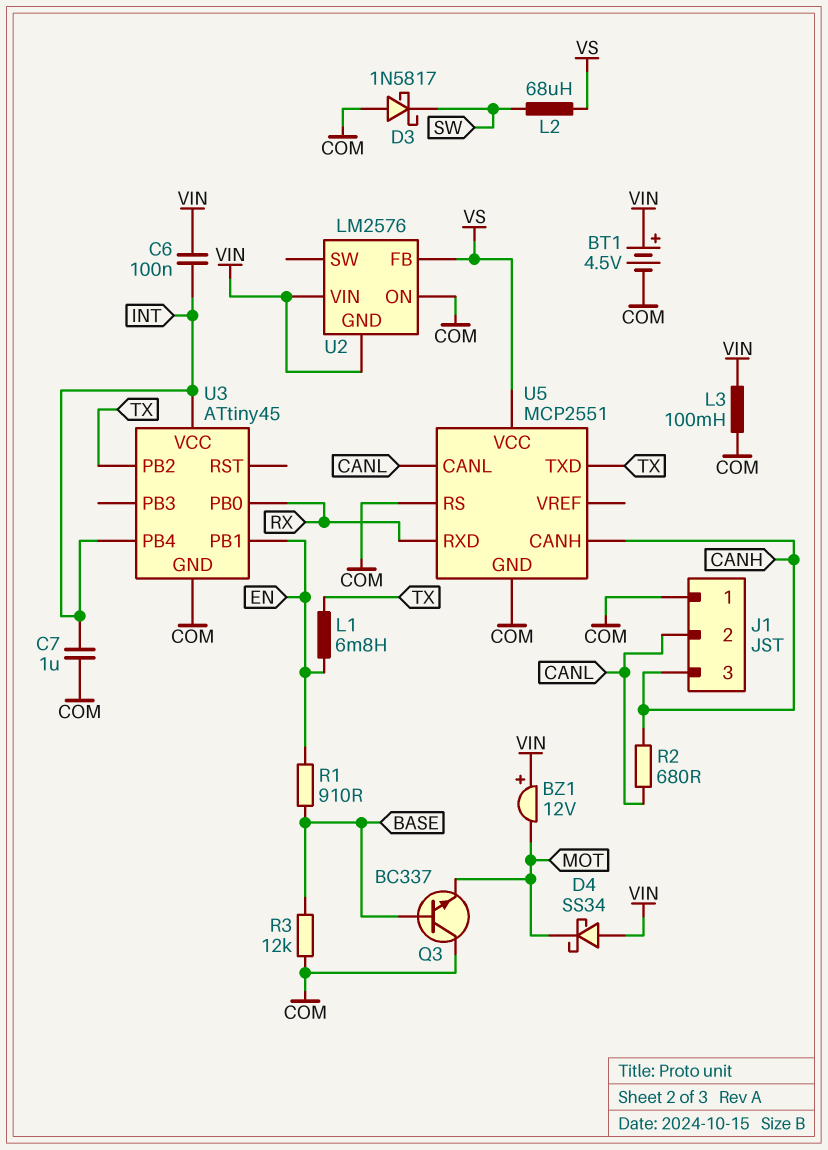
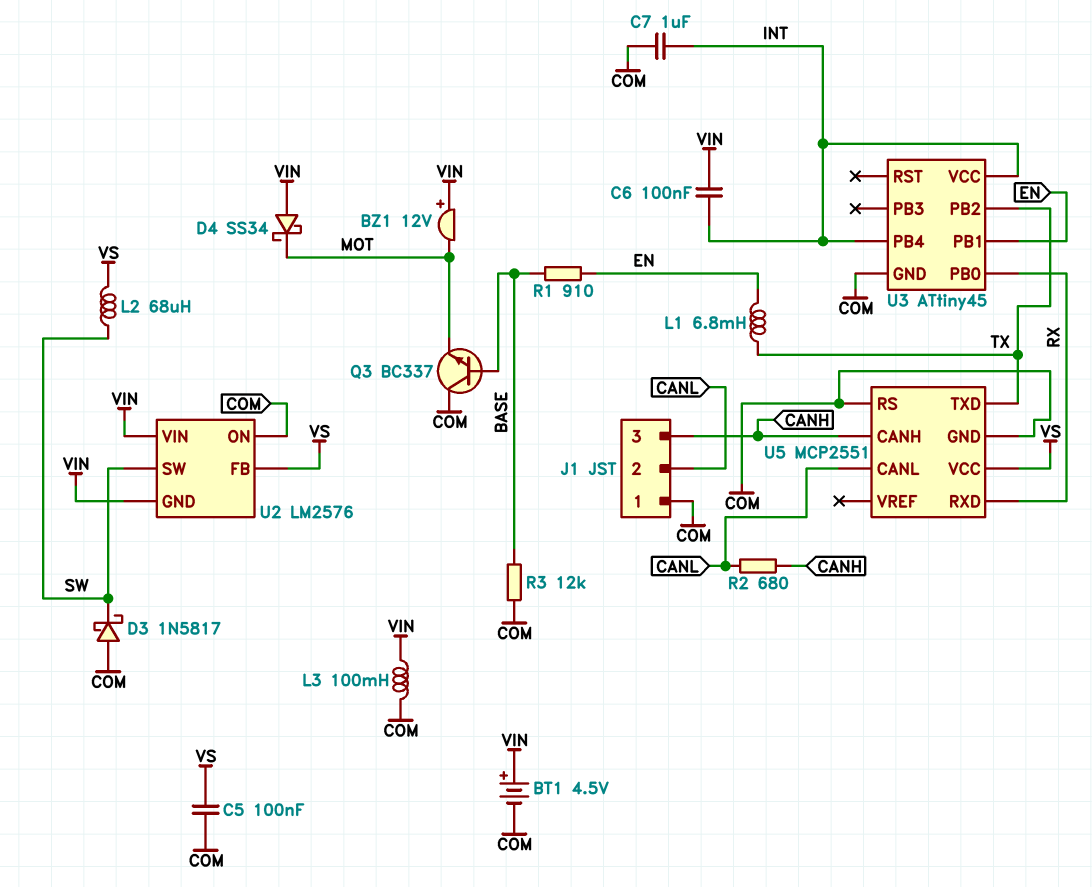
C5: none -> 100nF (COM, VS)
U2 pin SW: none -> SW

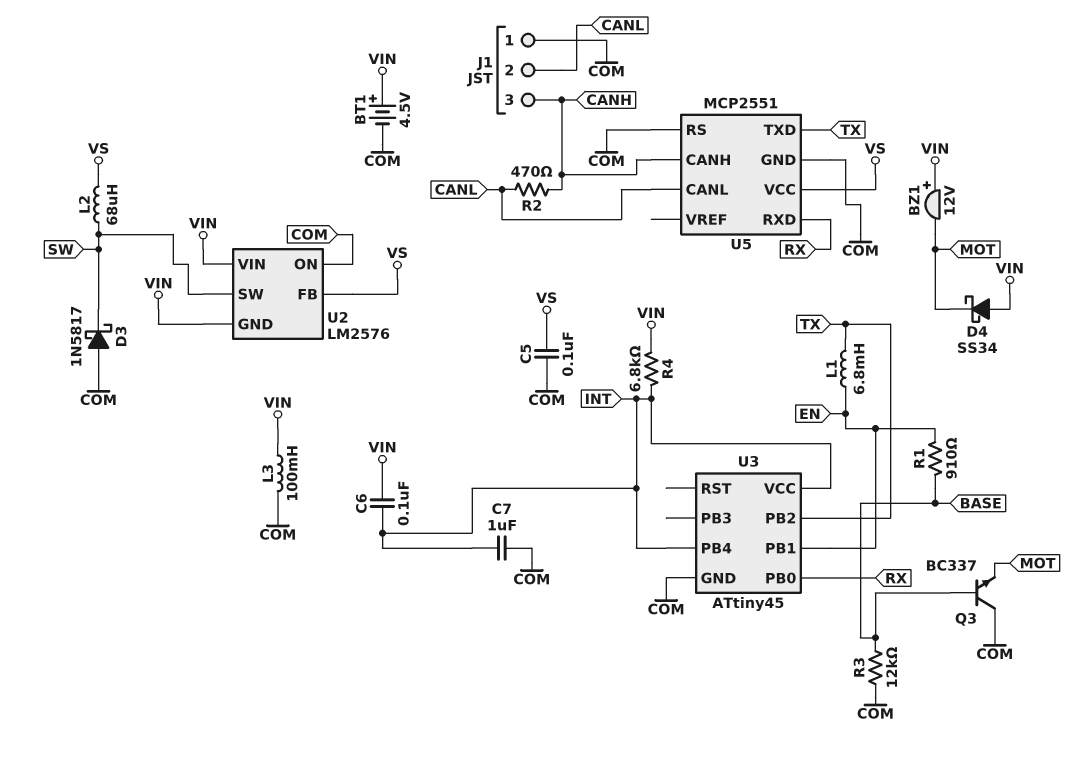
R2: 680 (CANH, CANL) -> 470 (CANH, CANL)
R4: none -> 6.8k (INT, VIN)

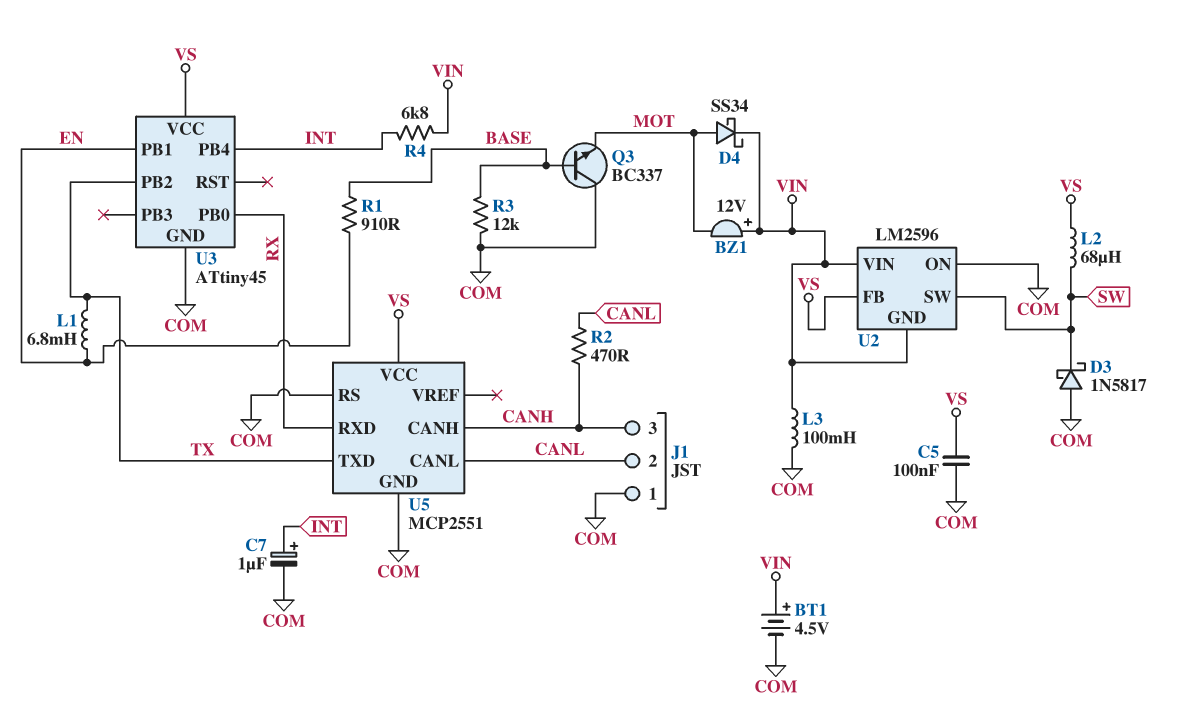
C6: 100nF (INT, VIN) -> none
C7: 1uF (COM, INT) -> 1uF (plus INT, minus COM)
D4: schottky SS34 (A VIN, K MOT) -> schottky SS34 (A MOT, K VIN)
U2: LM2576 -> LM2596
U3 pin VCC: INT -> VS

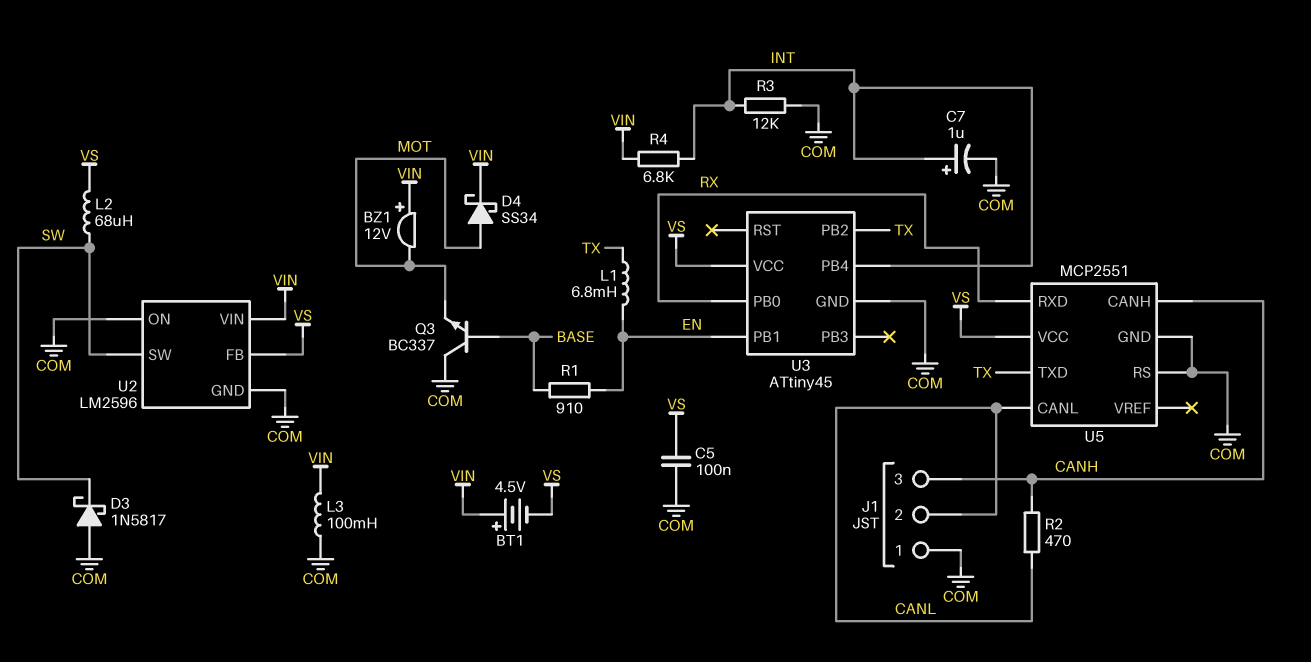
BT1: 4.5V (plus VIN, minus COM) -> 4.5V (plus VIN, minus VS)
R3: 12k (BASE, COM) -> 12k (COM, INT)
U2 pin GND: VIN -> COM

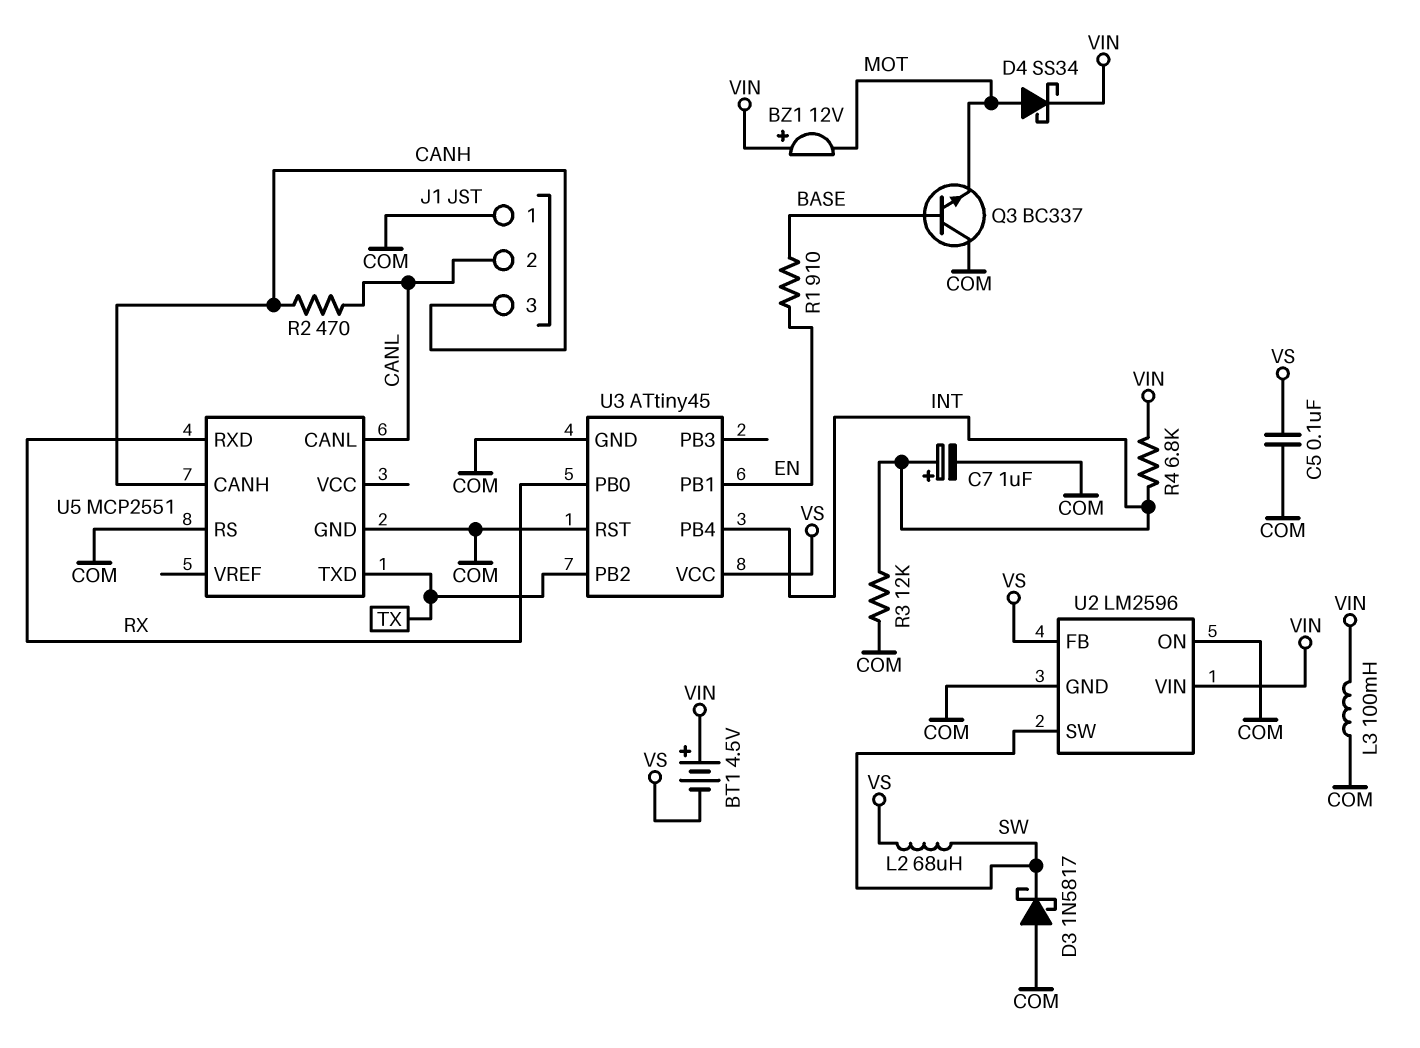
L1: 6.8mH (EN, TX) -> none
U3 pin RST: none -> COM
U5 pin VCC: VS -> none

